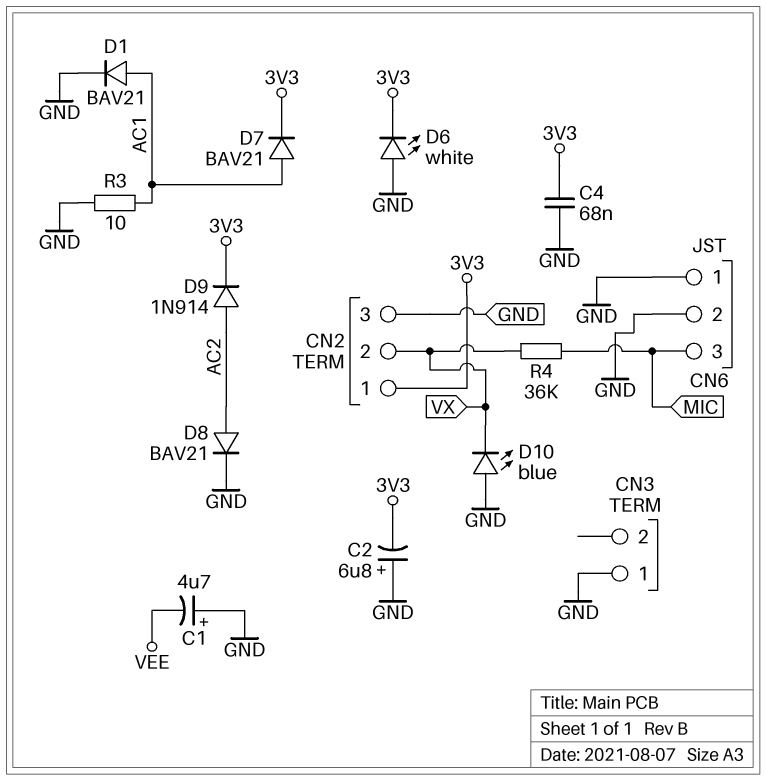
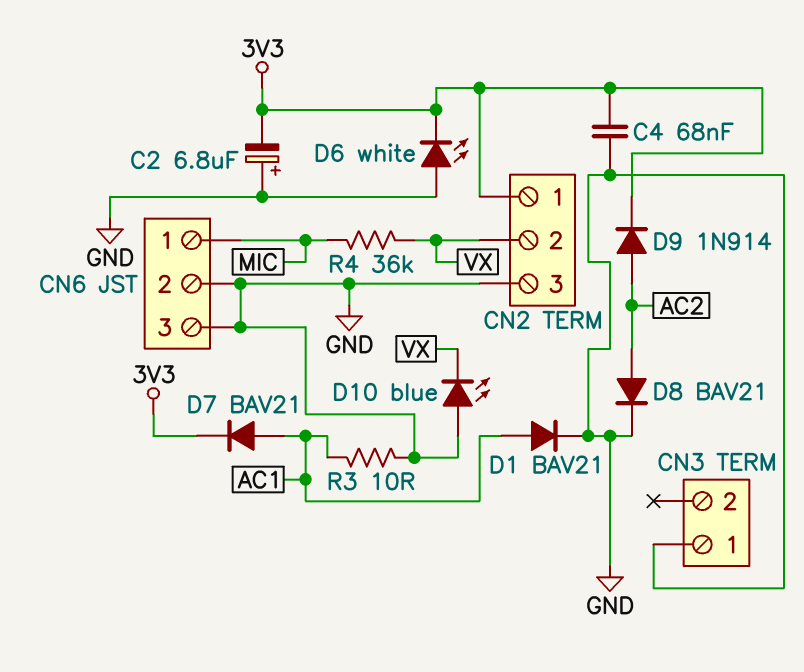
C1: 4.7uF (plus GND, minus VEE) -> none
CN6 pin 1: GND -> MIC
CN6 pin 3: MIC -> GND

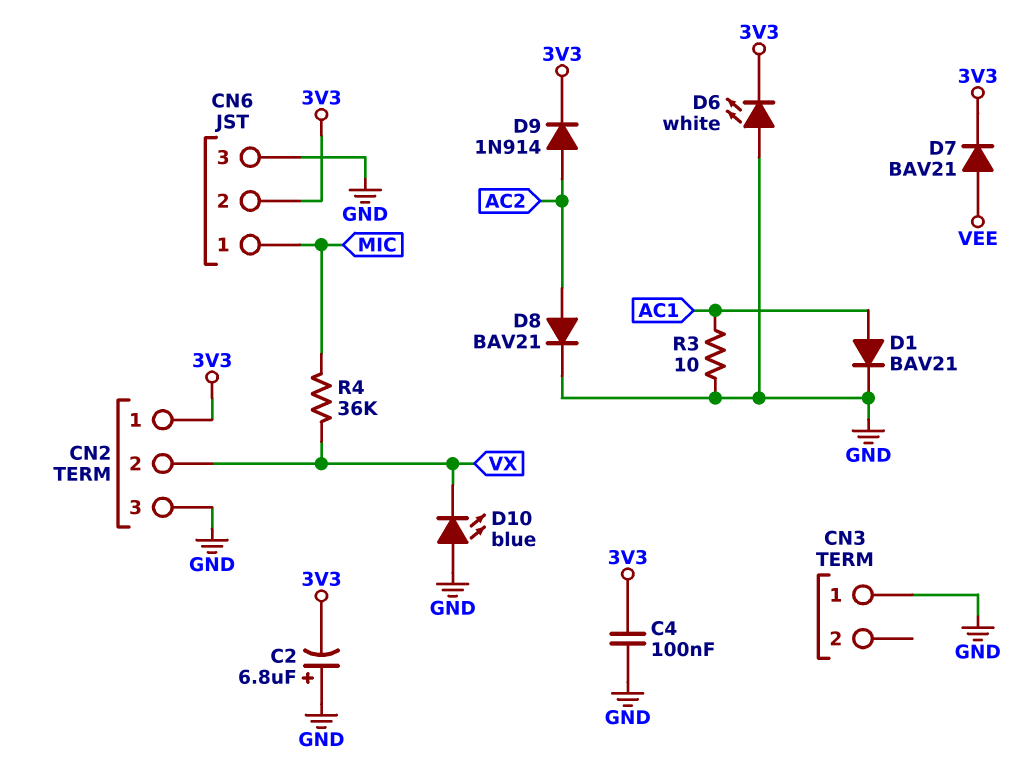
C4: 68nF (3V3, GND) -> 100nF (3V3, GND)
CN6 pin 2: GND -> 3V3
D7: diode BAV21 (A AC1, K 3V3) -> diode BAV21 (A VEE, K 3V3)

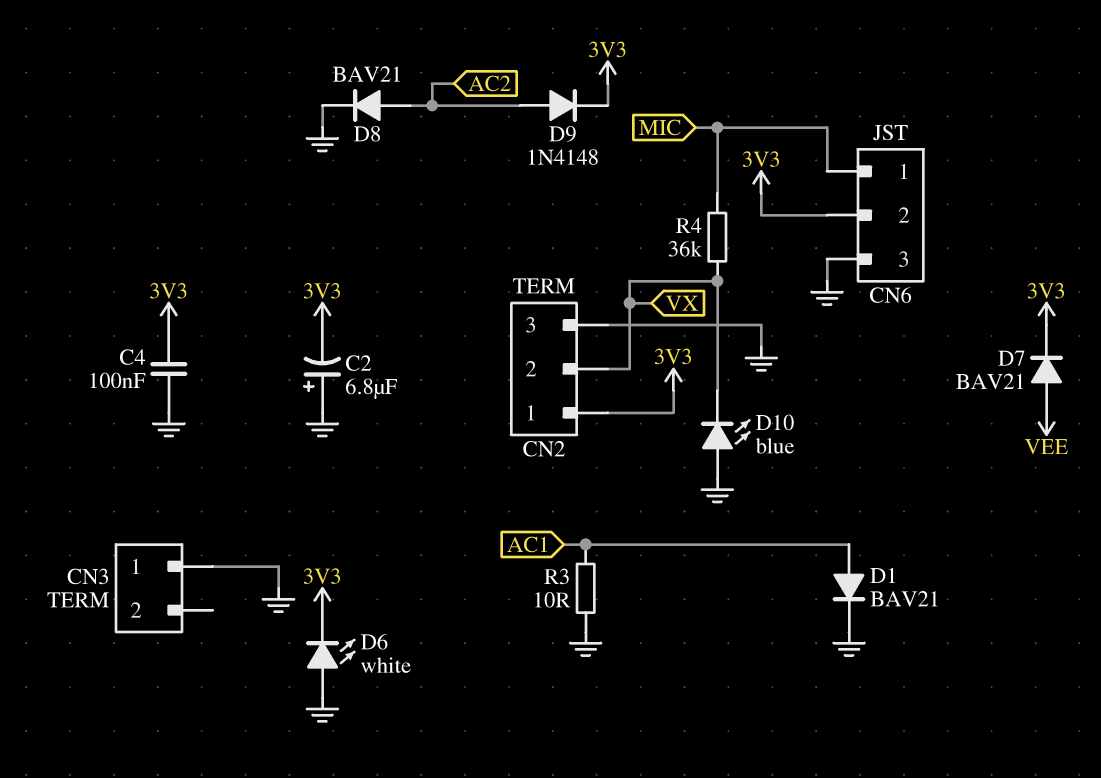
D9: diode 1N914 (A AC2, K 3V3) -> diode 1N4148 (A AC2, K 3V3)

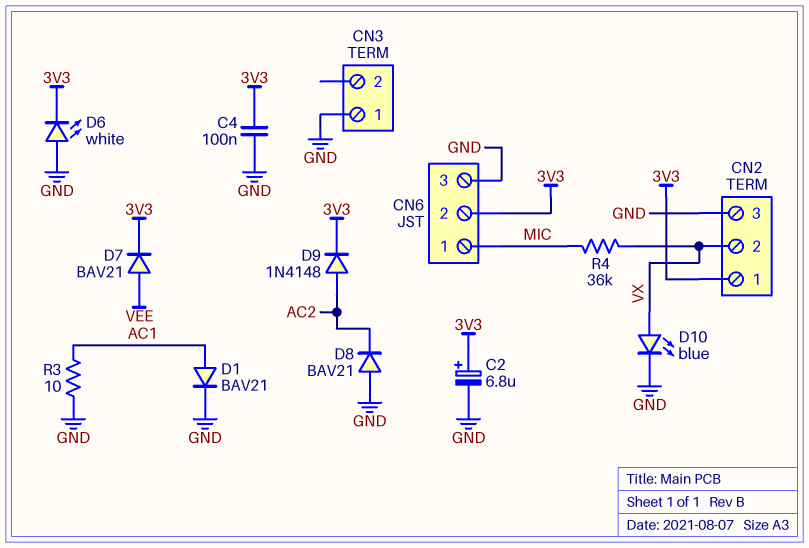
C2: 6.8uF (plus GND, minus 3V3) -> 6.8uF (plus 3V3, minus GND)
D8: diode BAV21 (A AC2, K GND) -> diode BAV21 (A GND, K AC2)
D10: LED blue (A GND, K VX) -> LED blue (A VX, K GND)

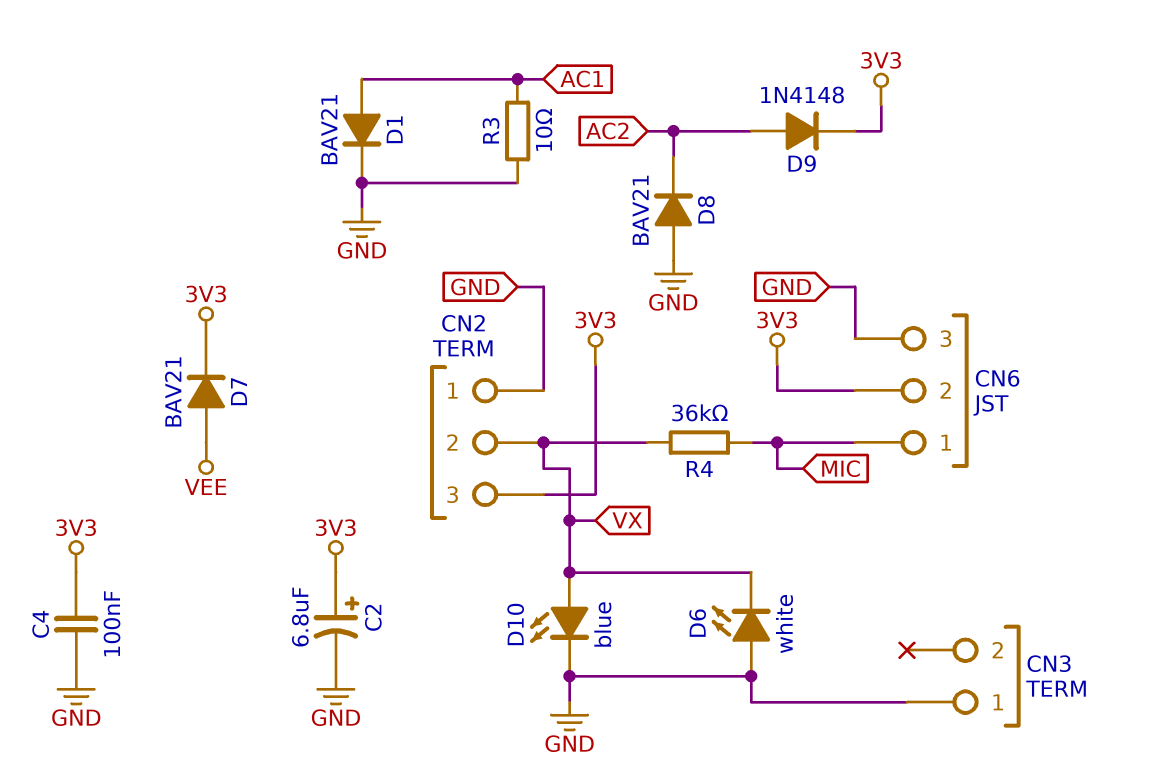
CN2 pin 1: 3V3 -> GND
CN2 pin 3: GND -> 3V3
D6: LED white (A GND, K 3V3) -> LED white (A GND, K VX)

